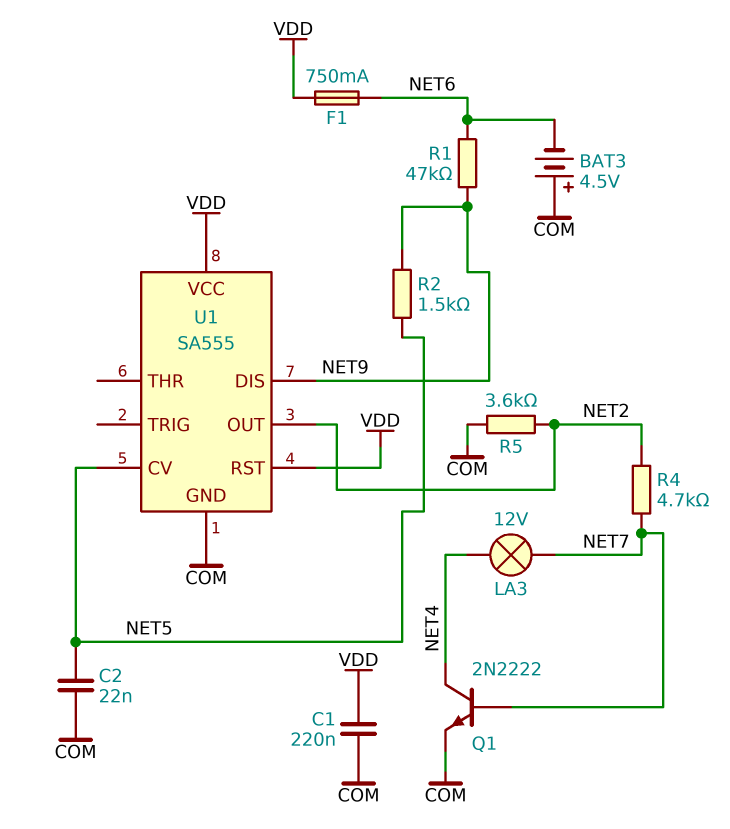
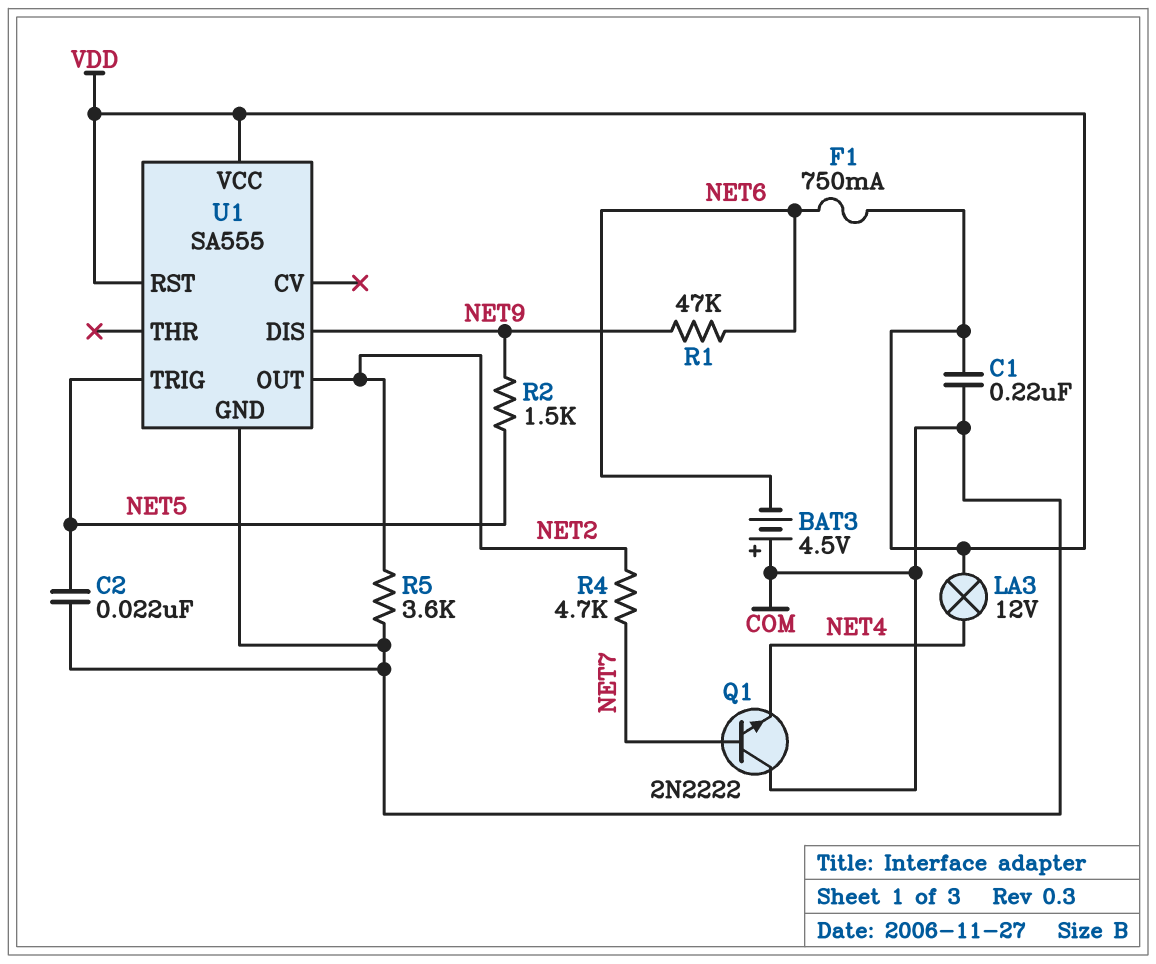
LA3: lamp 12V (NET4, NET7) -> lamp 12V (NET4, VDD)
Q1: NPN 2N2222 (B NET7, C NET4, E COM) -> NPN 2N2222 (B NET7, C COM, E NET4)
U1 pin CV: NET5 -> none
U1 pin TRIG: none -> NET5

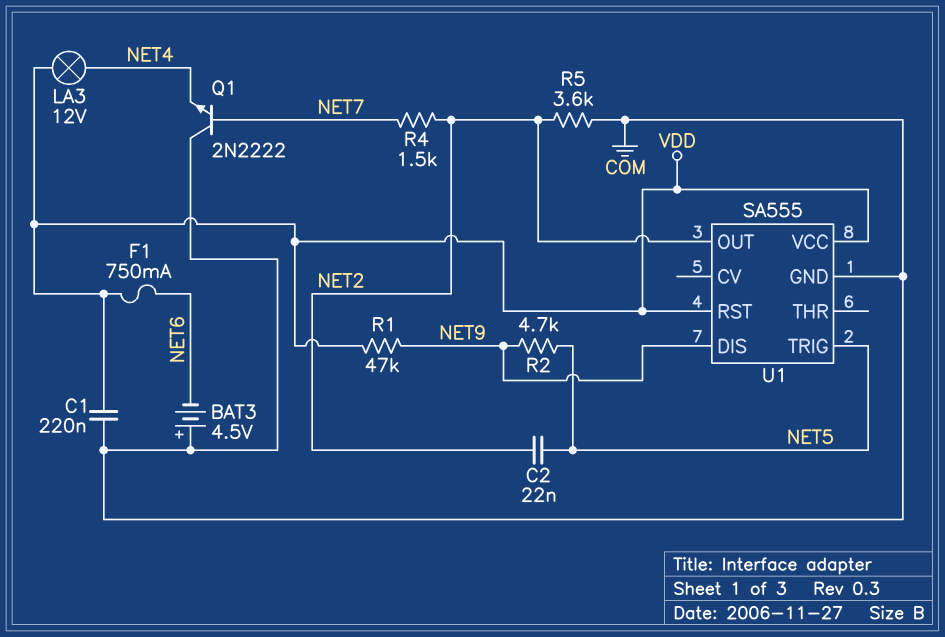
C2: 22nF (COM, NET5) -> 22nF (NET2, NET5)
R1: 47k (NET6, NET9) -> 47k (NET9, VDD)
R2: 1.5k (NET5, NET9) -> 4.7k (NET5, NET9)
R4: 4.7k (NET2, NET7) -> 1.5k (NET2, NET7)

